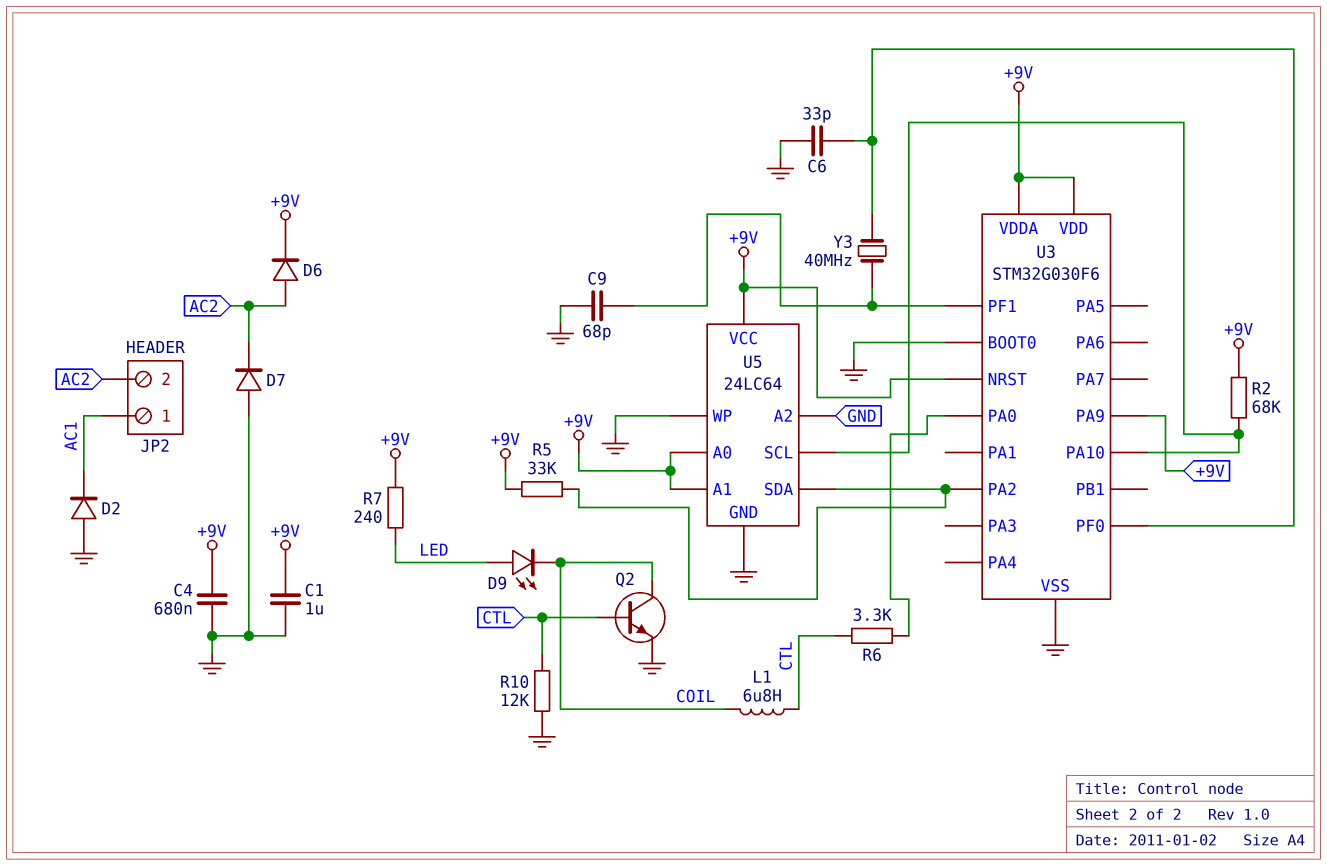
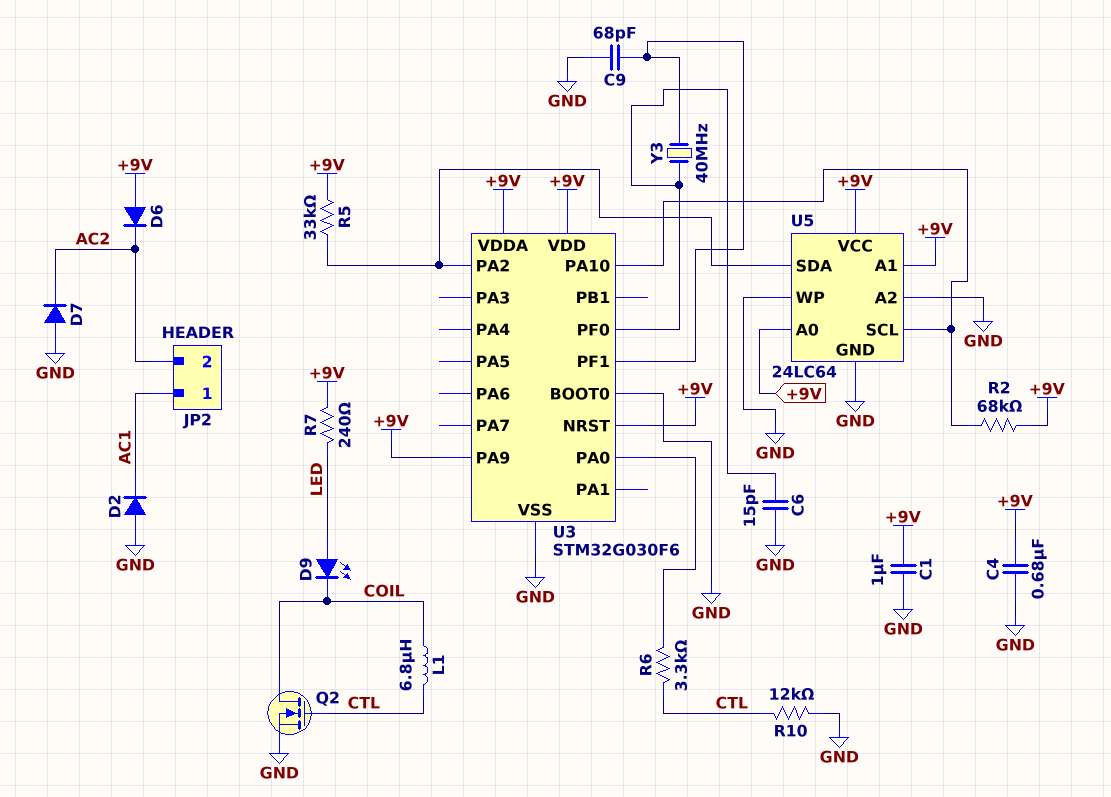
C6: 33pF (GND, U3/PF0) -> 15pF (GND, U3/PF0)
D6: diode (A AC2, K +9V) -> diode (A +9V, K AC2)
Q2: NPN (B CTL, C COIL, E GND) -> NMOS (G CTL, D COIL, S GND)

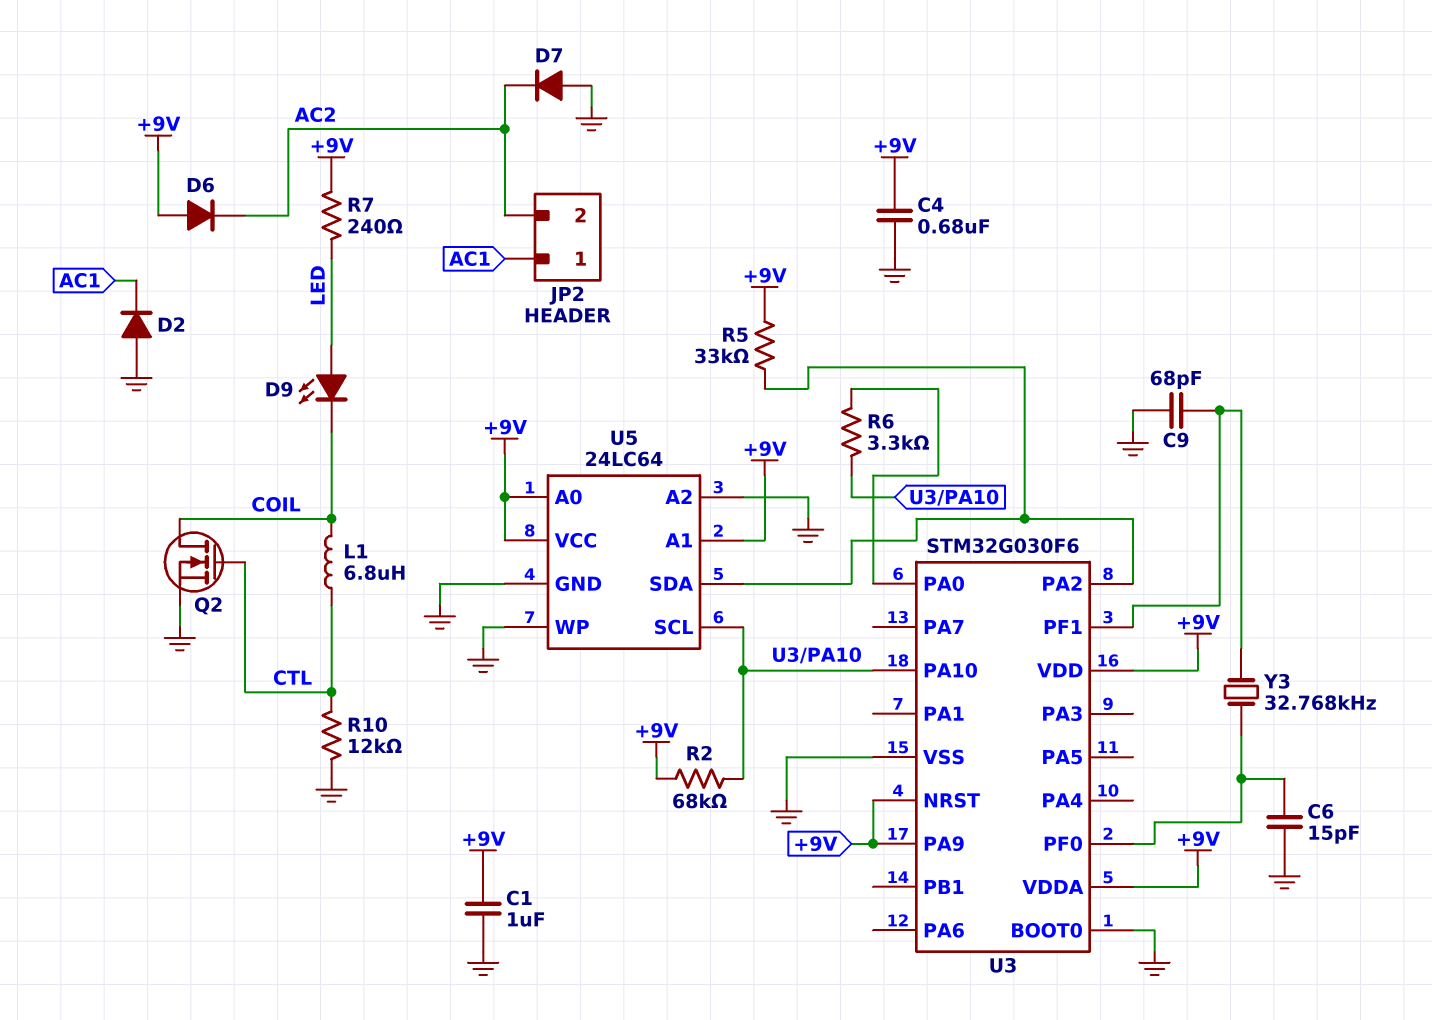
R6: 3.3k (CTL, U3/PA0) -> 3.3k (U3/PA0, U3/PA10)
Y3: 40MHz (U3/PF0, U3/PF1) -> 32.768kHz (U3/PF0, U3/PF1)

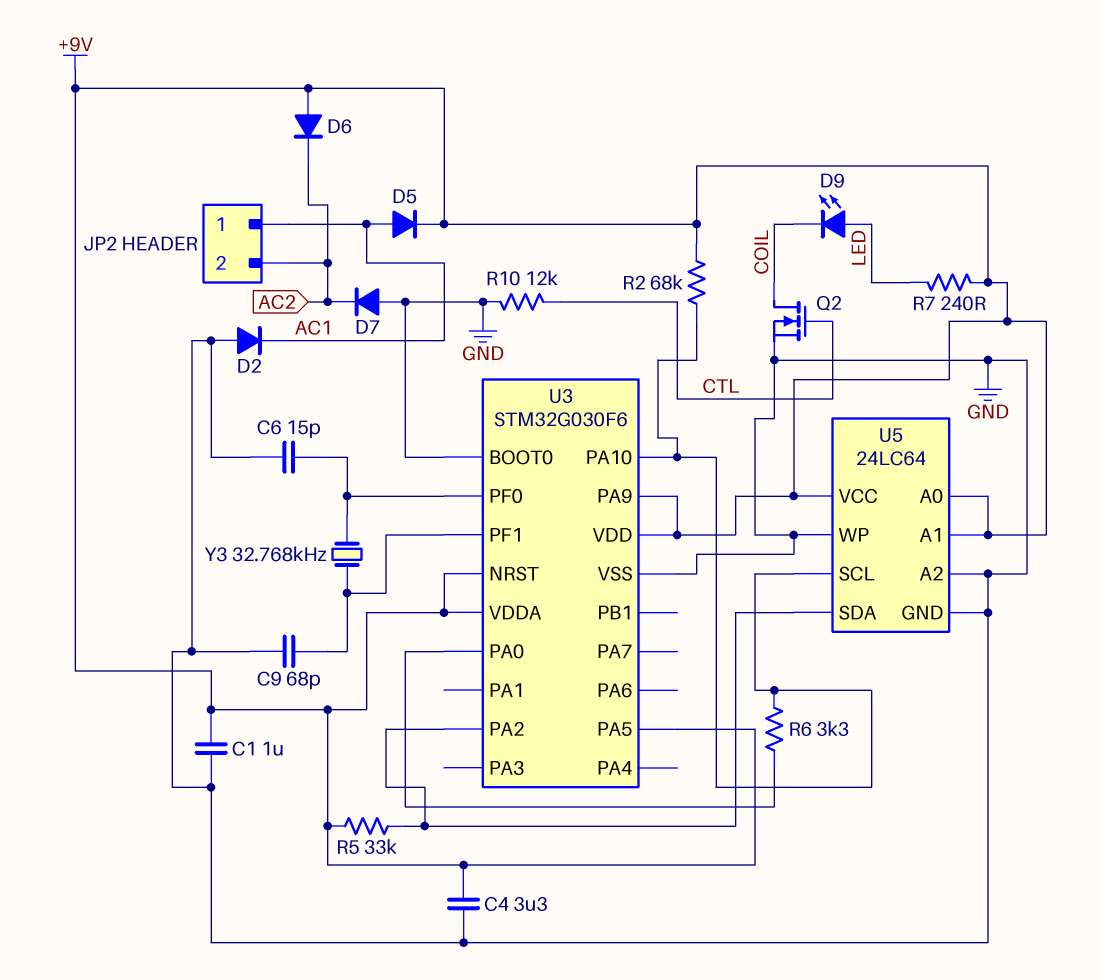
C4: 680nF (+9V, GND) -> 3.3uF (+9V, GND)
D5: none -> diode (A AC1, K +9V)
L1: 6.8uH (COIL, CTL) -> none
U3 pin PA5: none -> +9V

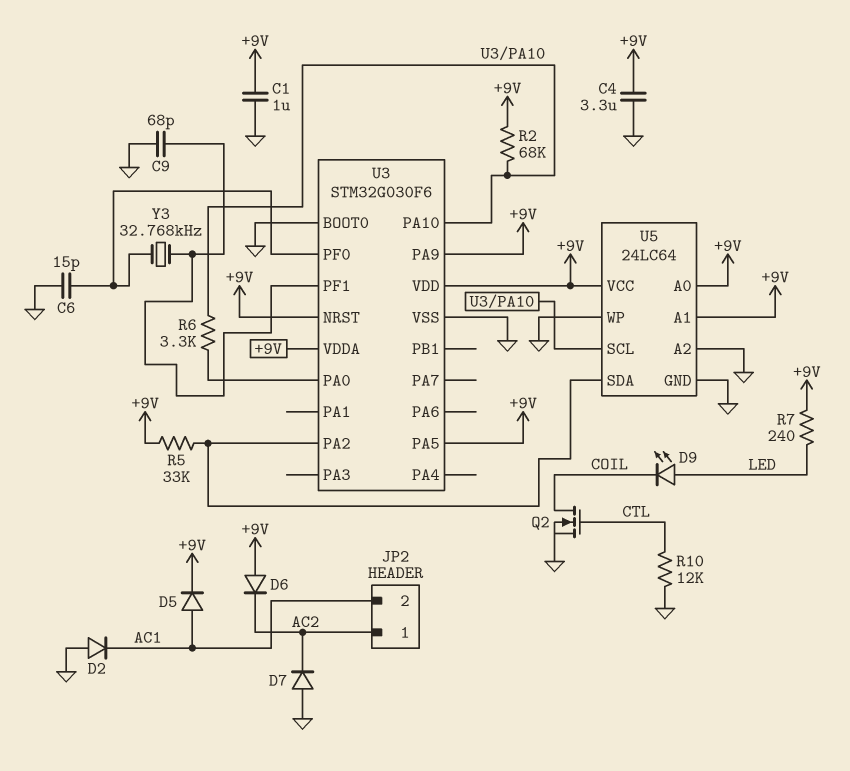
JP2 pin 1: AC1 -> AC2
JP2 pin 2: AC2 -> AC1

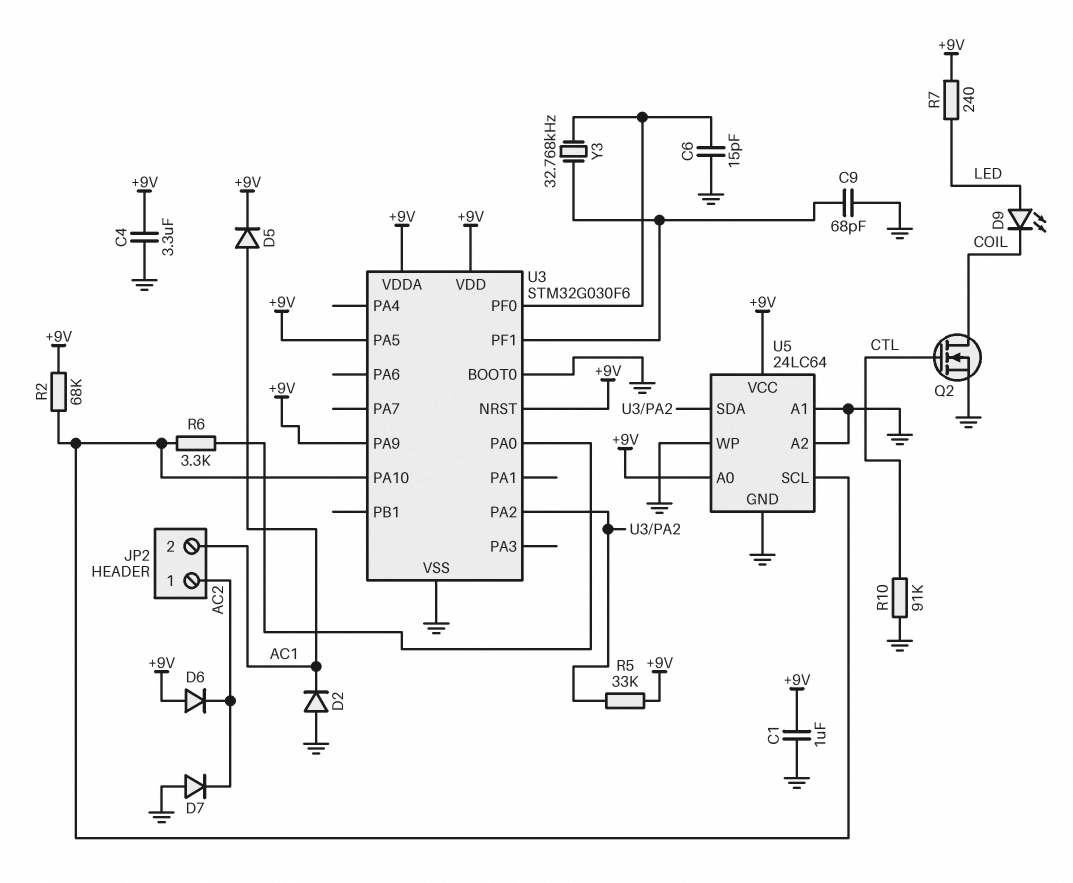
R10: 12k (CTL, GND) -> 91k (CTL, GND)
U5 pin A1: +9V -> GND

